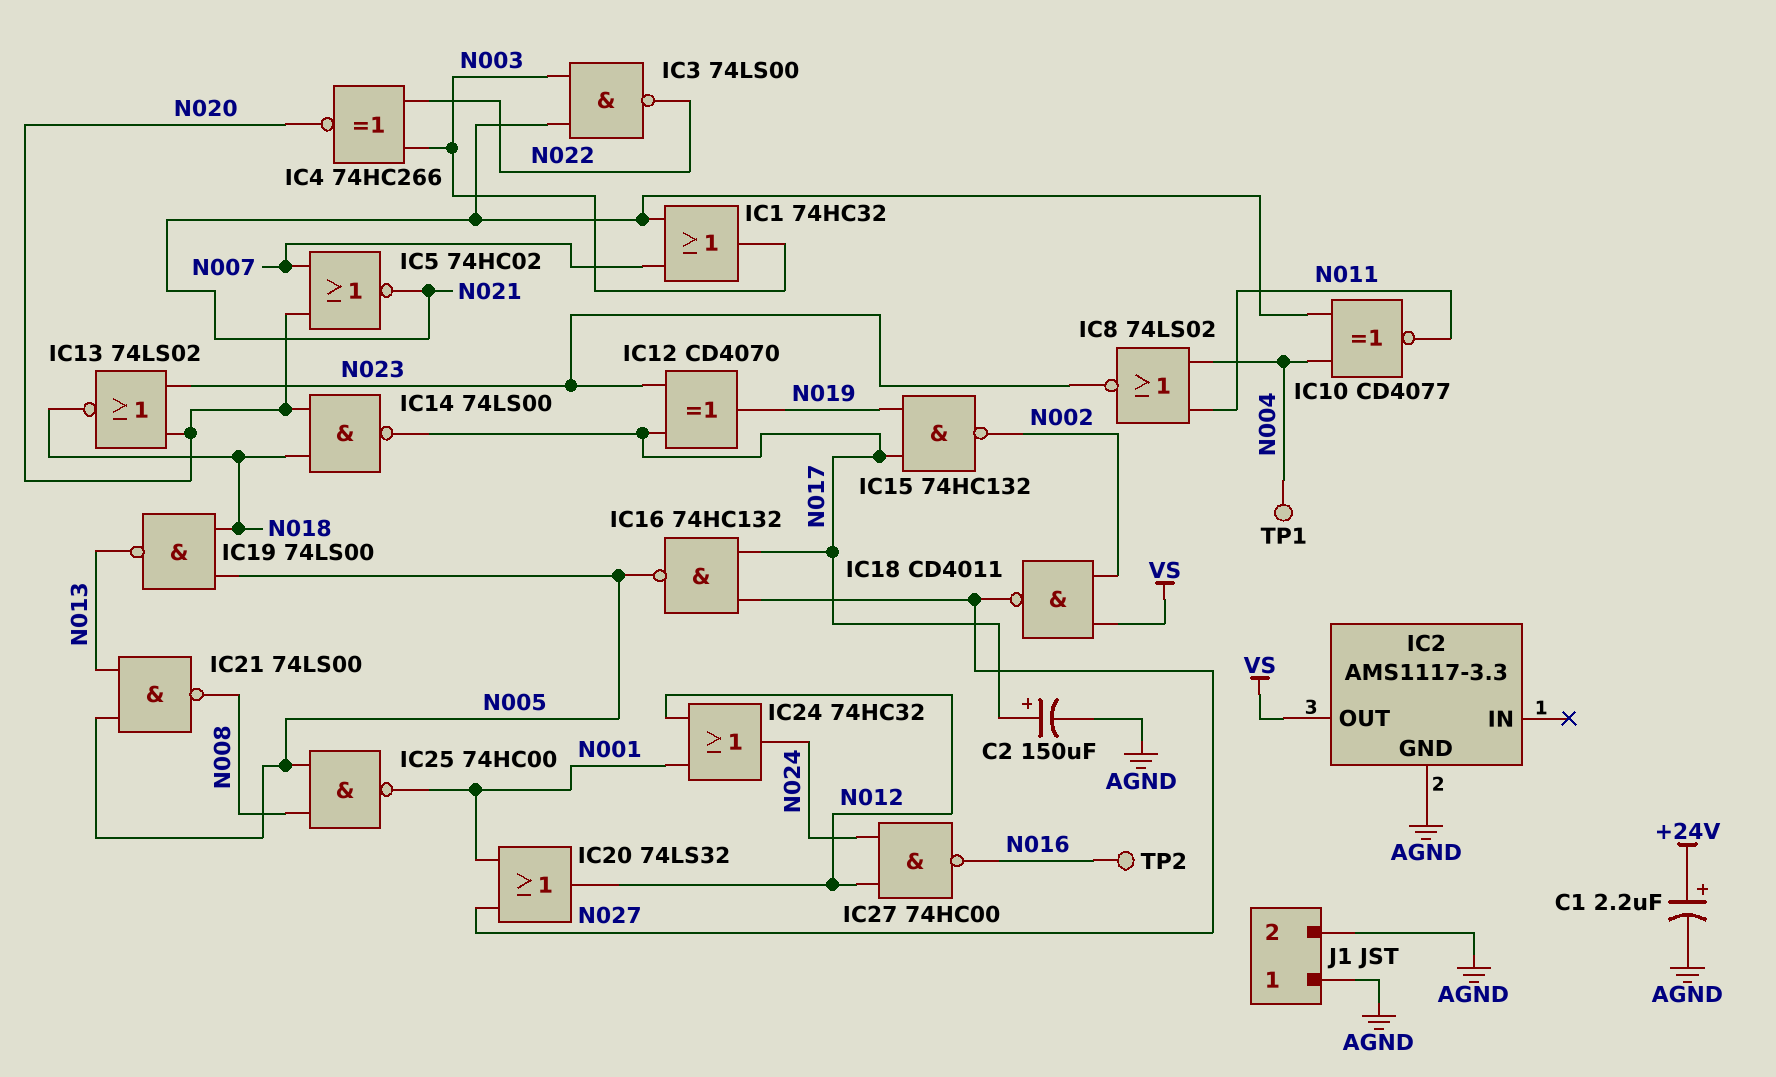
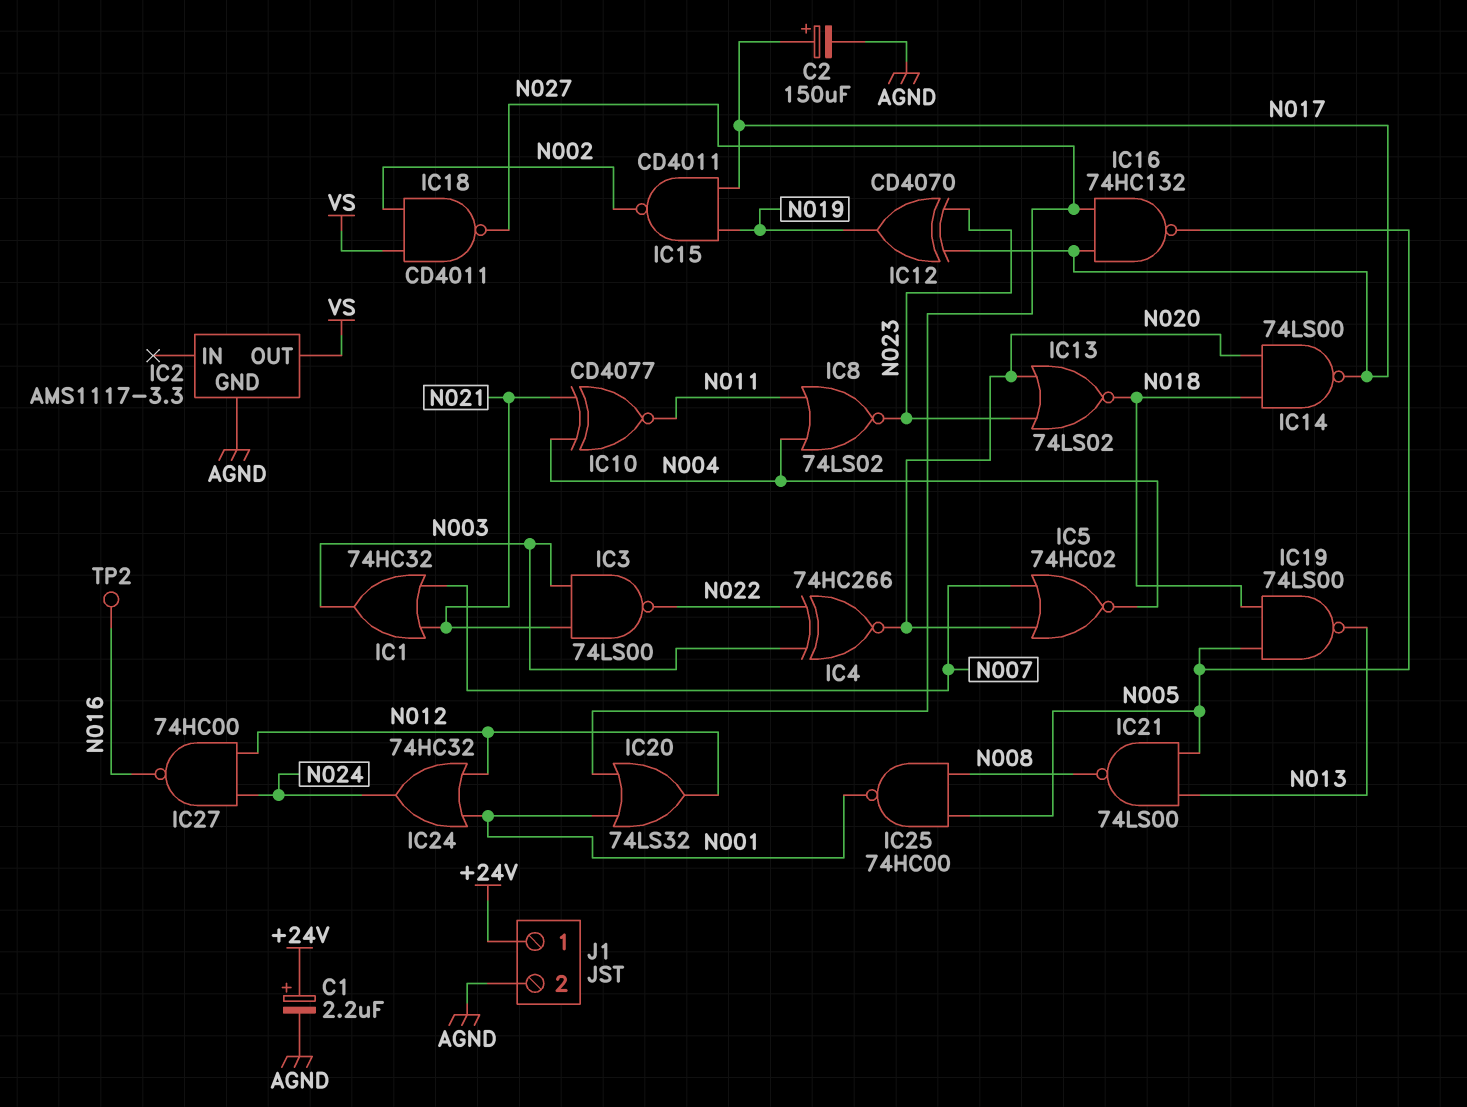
IC5: NOR 74HC02 (in N007, in N020, out N021) -> NOR 74HC02 (in N007, in N020, out N004)
IC15: NAND 74HC132 (in N017, in N019, out N002) -> NAND CD4011 (in N017, in N019, out N002)
J1 pin 1: AGND -> +24V
TP1: test point (N004) -> none

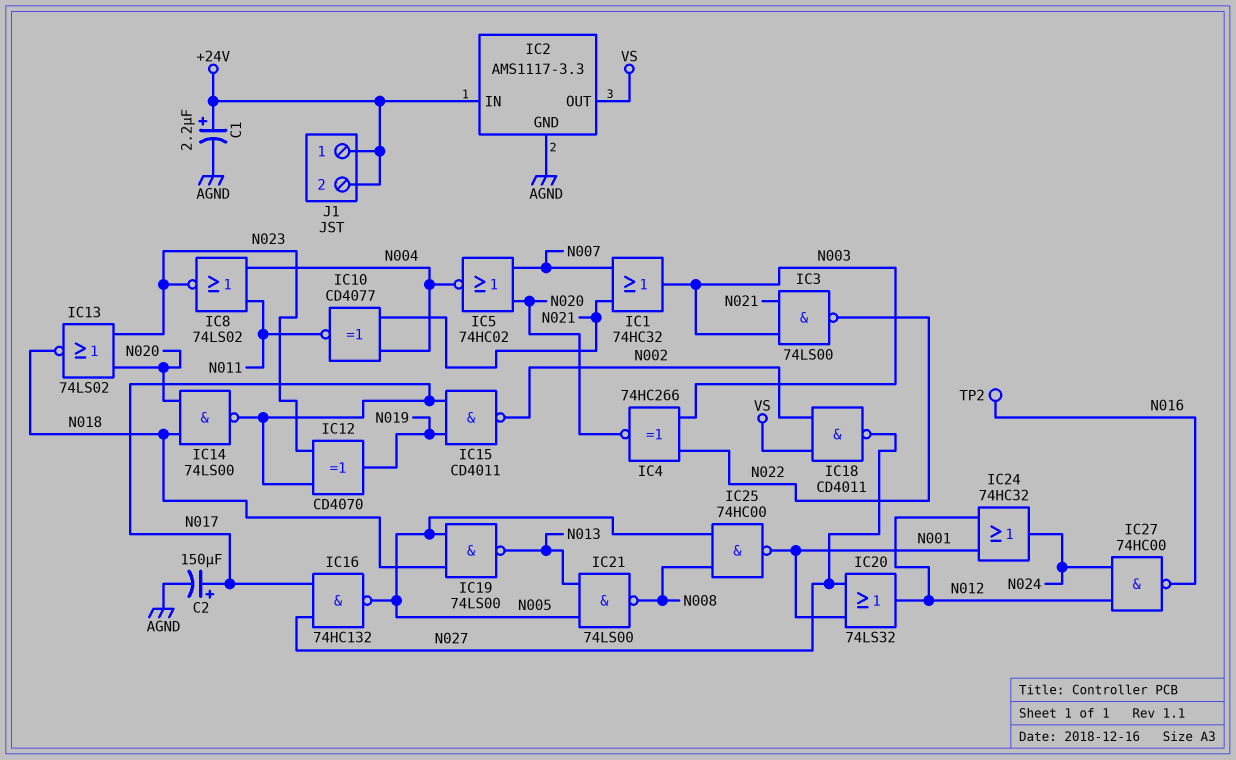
IC2 pin IN: none -> +24V
J1 pin 2: AGND -> +24V

